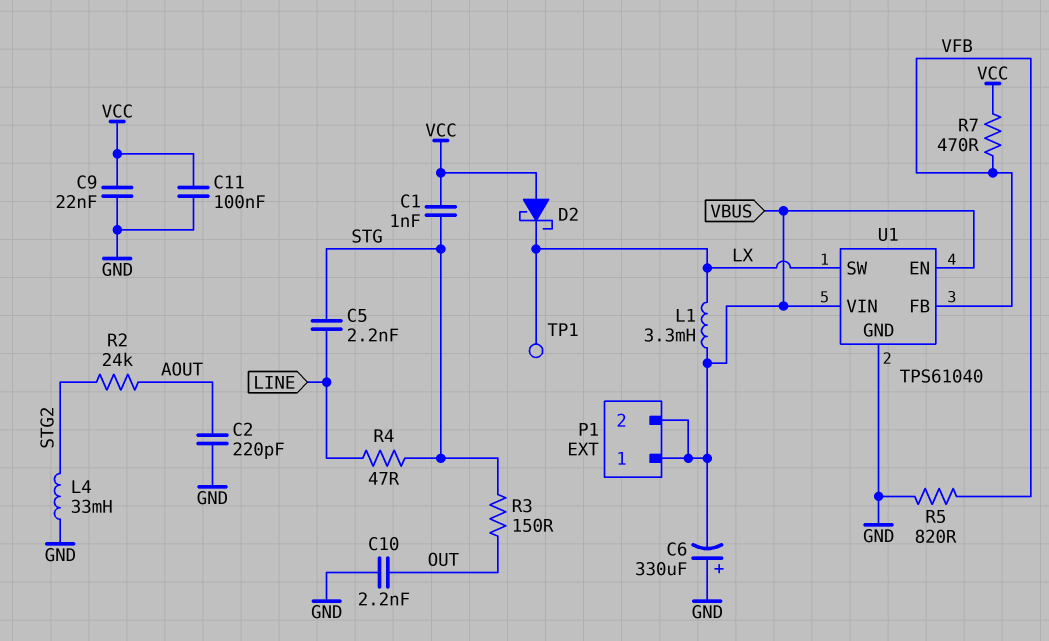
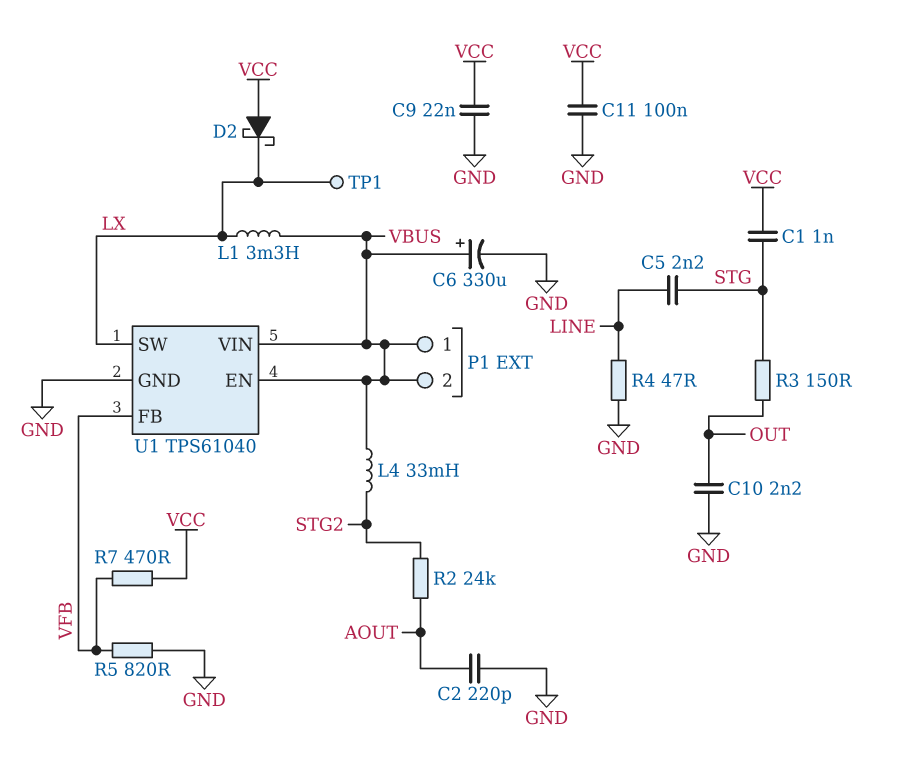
C6: 330uF (plus GND, minus VBUS) -> 330uF (plus VBUS, minus GND)
L4: 33mH (GND, STG2) -> 33mH (STG2, VBUS)
R4: 47 (LINE, STG) -> 47 (GND, LINE)

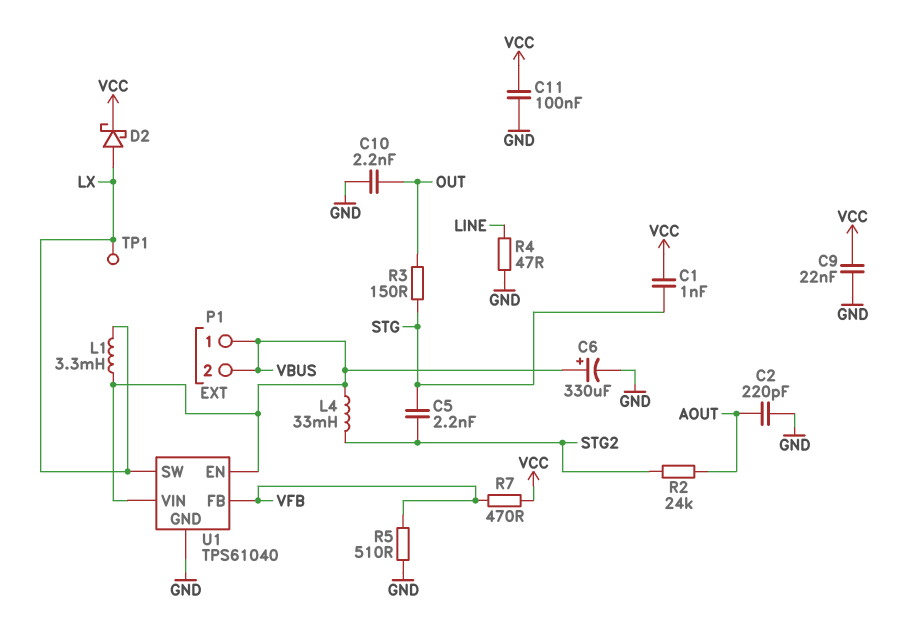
C5: 2.2nF (LINE, STG) -> 2.2nF (STG, STG2)
D2: schottky (A VCC, K LX) -> schottky (A LX, K VCC)
R5: 820 (GND, VFB) -> 510 (GND, VFB)

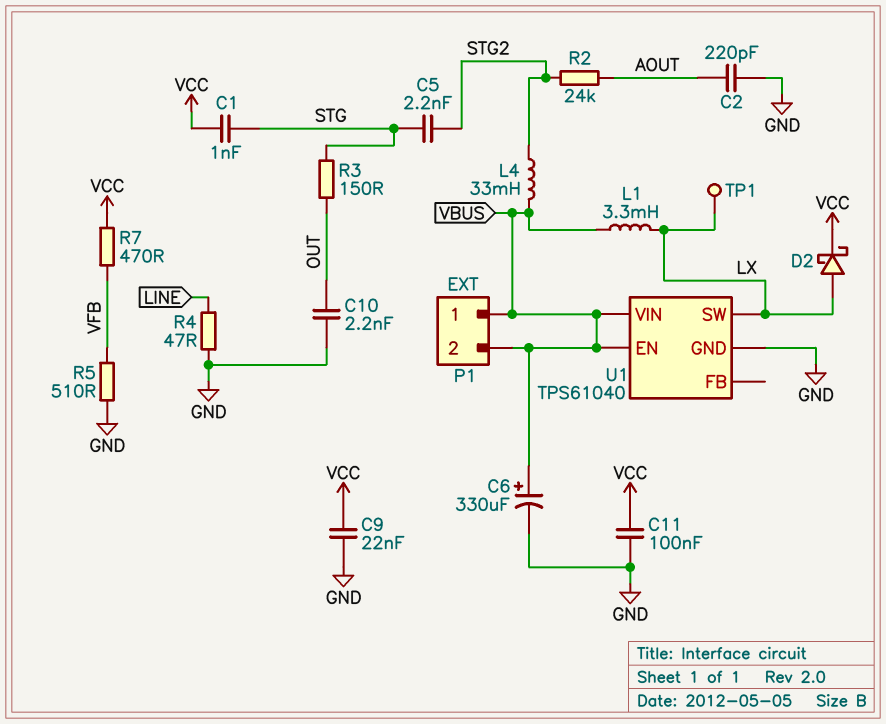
U1 pin FB: VFB -> none

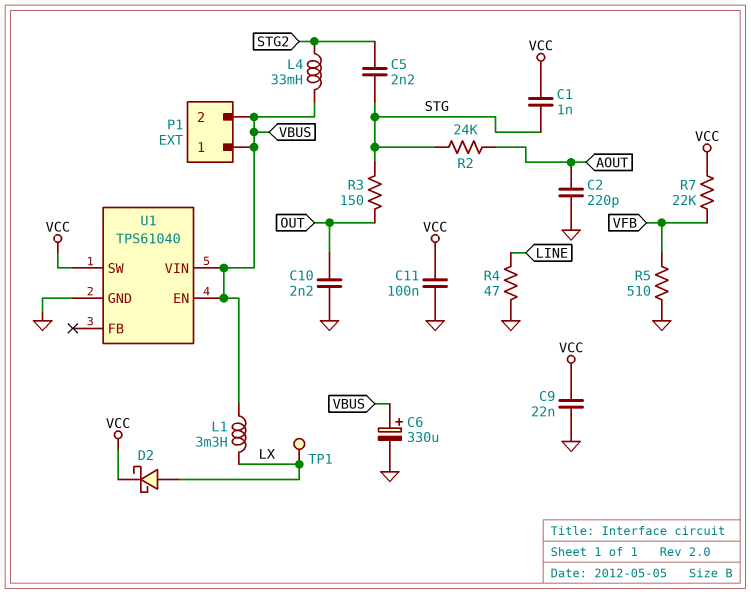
R2: 24k (AOUT, STG2) -> 24k (AOUT, STG)
R7: 470 (VCC, VFB) -> 22k (VCC, VFB)
U1 pin SW: LX -> VCC

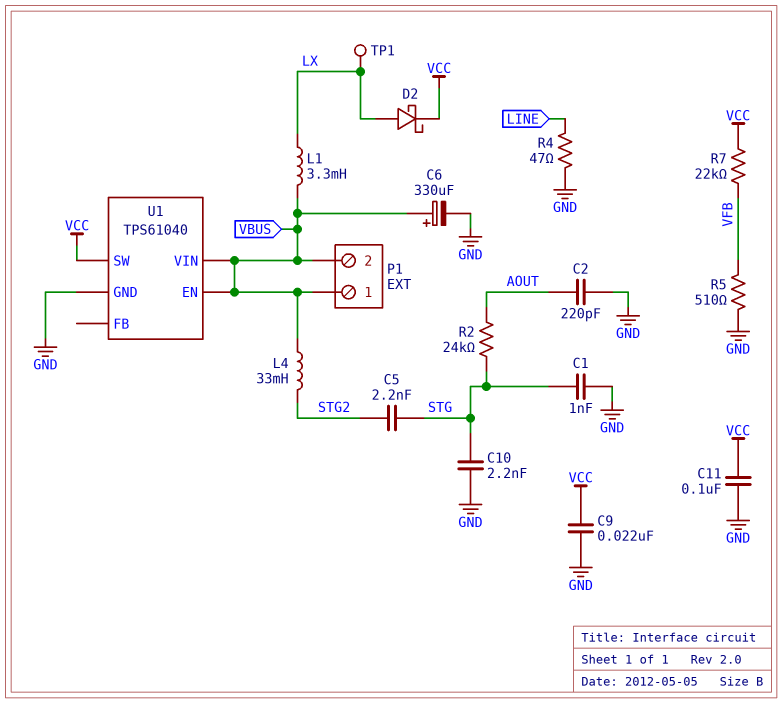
C1: 1nF (STG, VCC) -> 1nF (GND, STG)
C10: 2.2nF (GND, OUT) -> 2.2nF (GND, STG)
R3: 150 (OUT, STG) -> none

